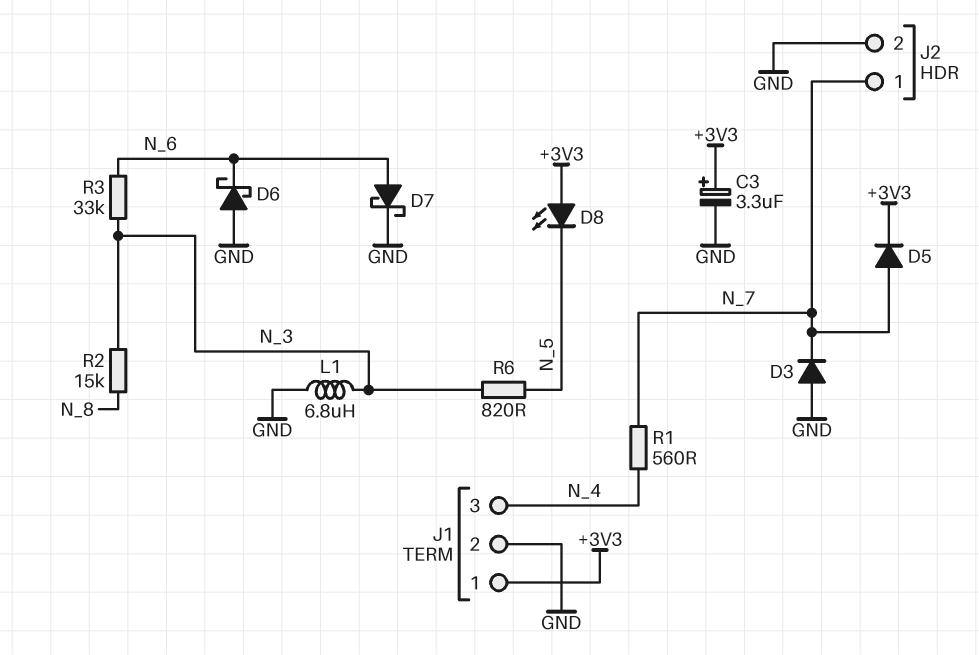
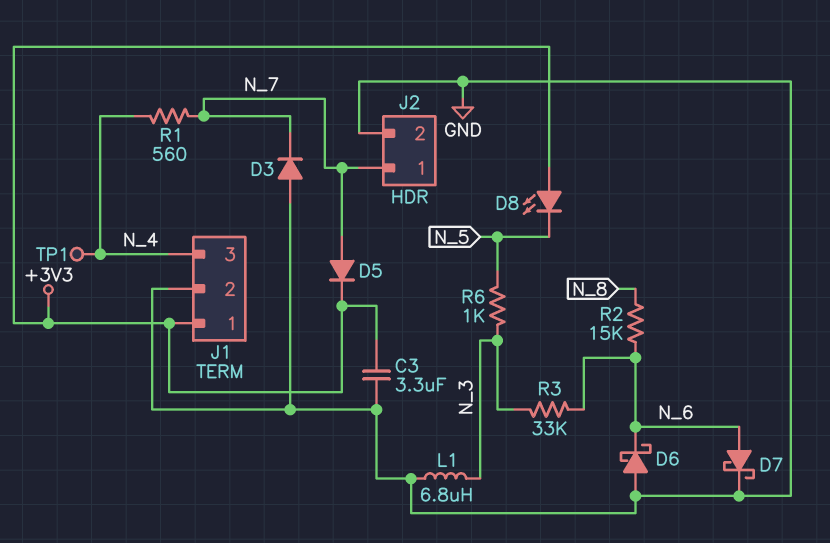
C3: 3.3uF (plus +3V3, minus GND) -> 3.3uF (+3V3, GND)
R2: 15k (N_3, N_8) -> 15k (N_6, N_8)
R6: 820 (N_3, N_5) -> 1k (N_3, N_5)
TP1: none -> test point (N_4)

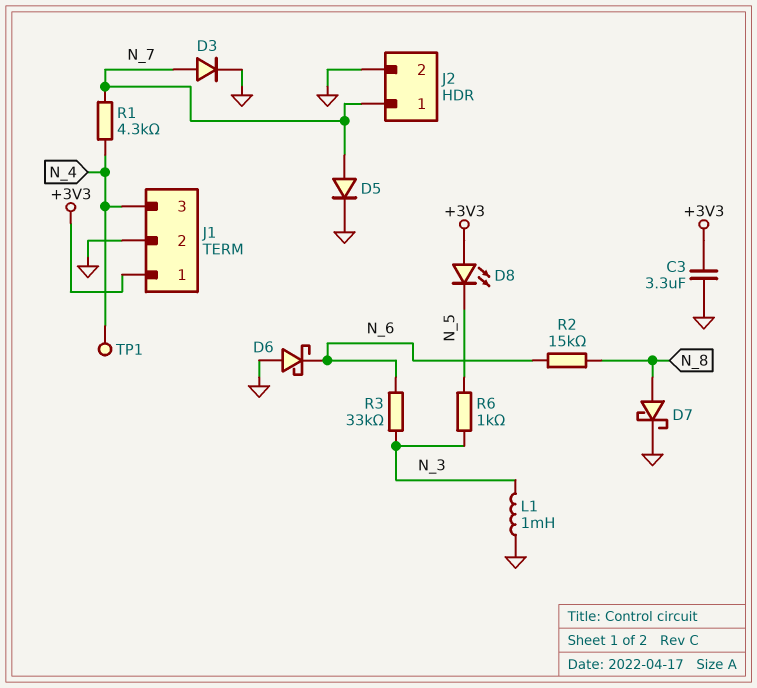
D3: diode (A GND, K N_7) -> diode (A N_7, K GND)
D5: diode (A N_7, K +3V3) -> diode (A N_7, K GND)
D7: schottky (A N_6, K GND) -> schottky (A N_8, K GND)
L1: 6.8uH (GND, N_3) -> 1mH (GND, N_3)
R1: 560 (N_4, N_7) -> 4.3k (N_4, N_7)

